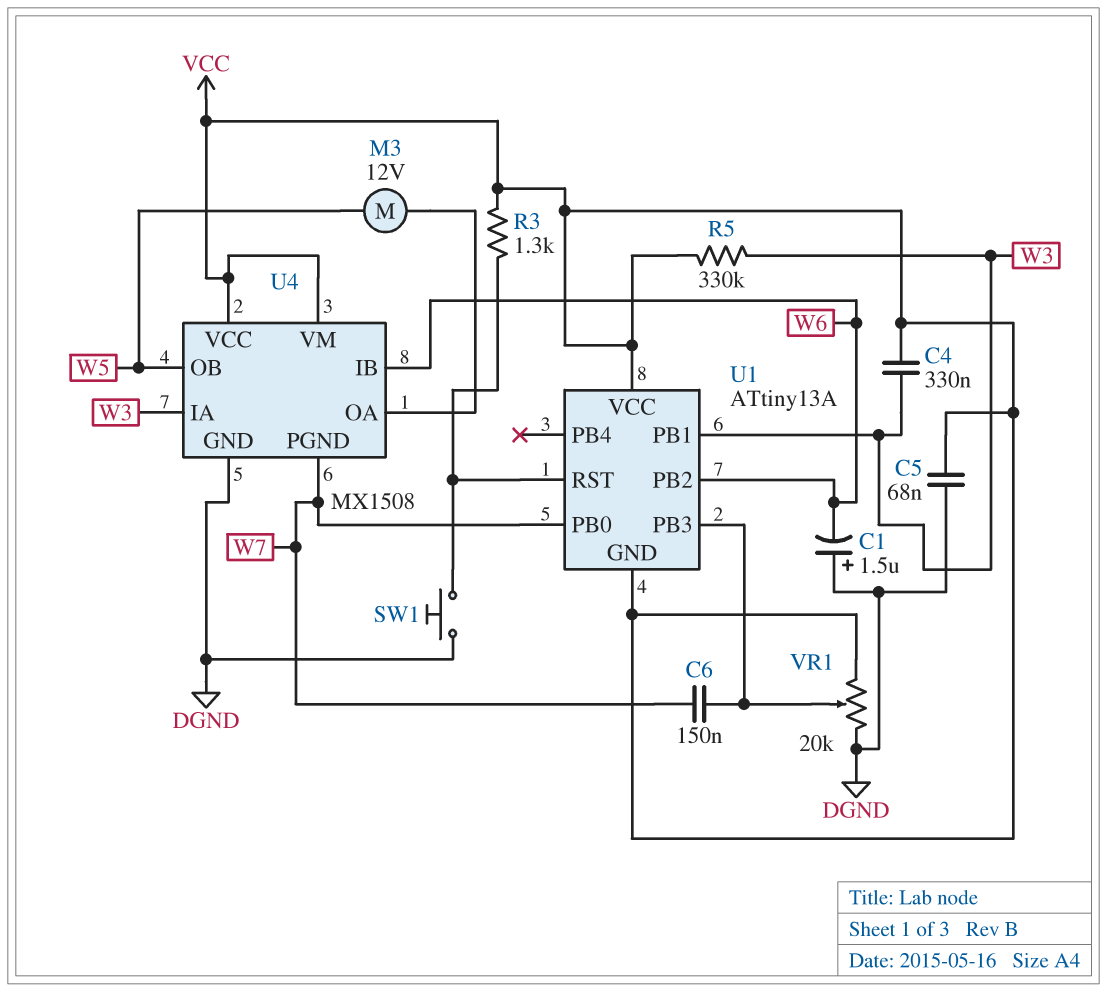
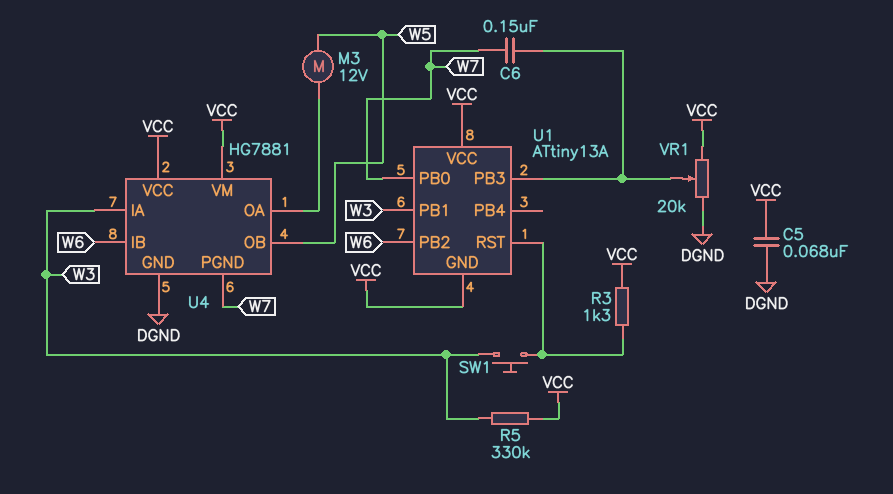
C1: 1.5uF (plus DGND, minus W6) -> none
C4: 330nF (VCC, W3) -> none
SW1: button (DGND, U1/RST) -> button (U1/RST, W3)
U4: MX1508 -> HG7881

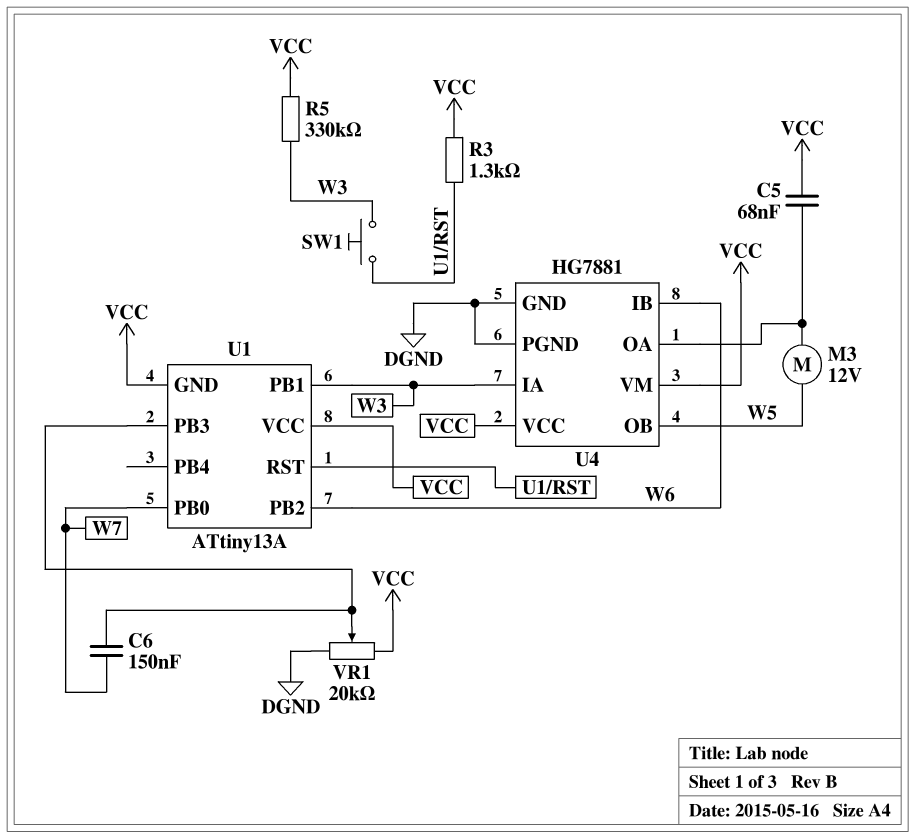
C5: 68nF (DGND, VCC) -> 68nF (U4/OA, VCC)
U4 pin PGND: W7 -> DGND

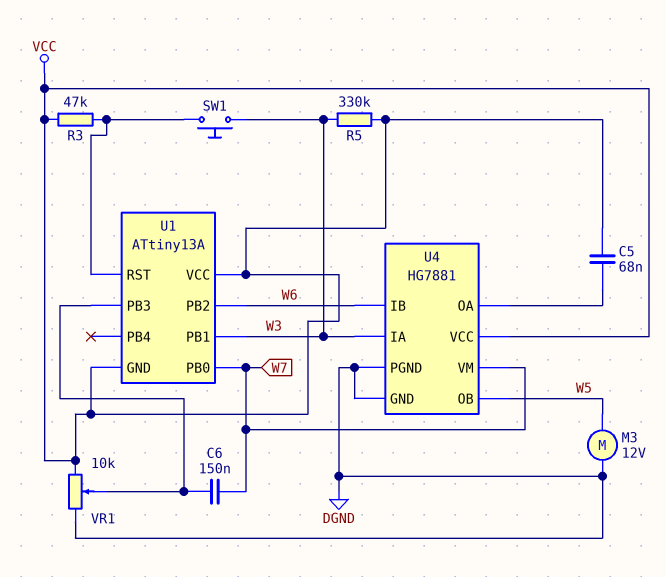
M3: motor 12V (U4/OA, W5) -> motor 12V (DGND, W5)
R3: 1.3k (U1/RST, VCC) -> 47k (U1/RST, VCC)
U4 pin VM: VCC -> W7
VR1: 20k (DGND, VCC, wiper U1/PB3) -> 10k (DGND, VCC, wiper U1/PB3)

